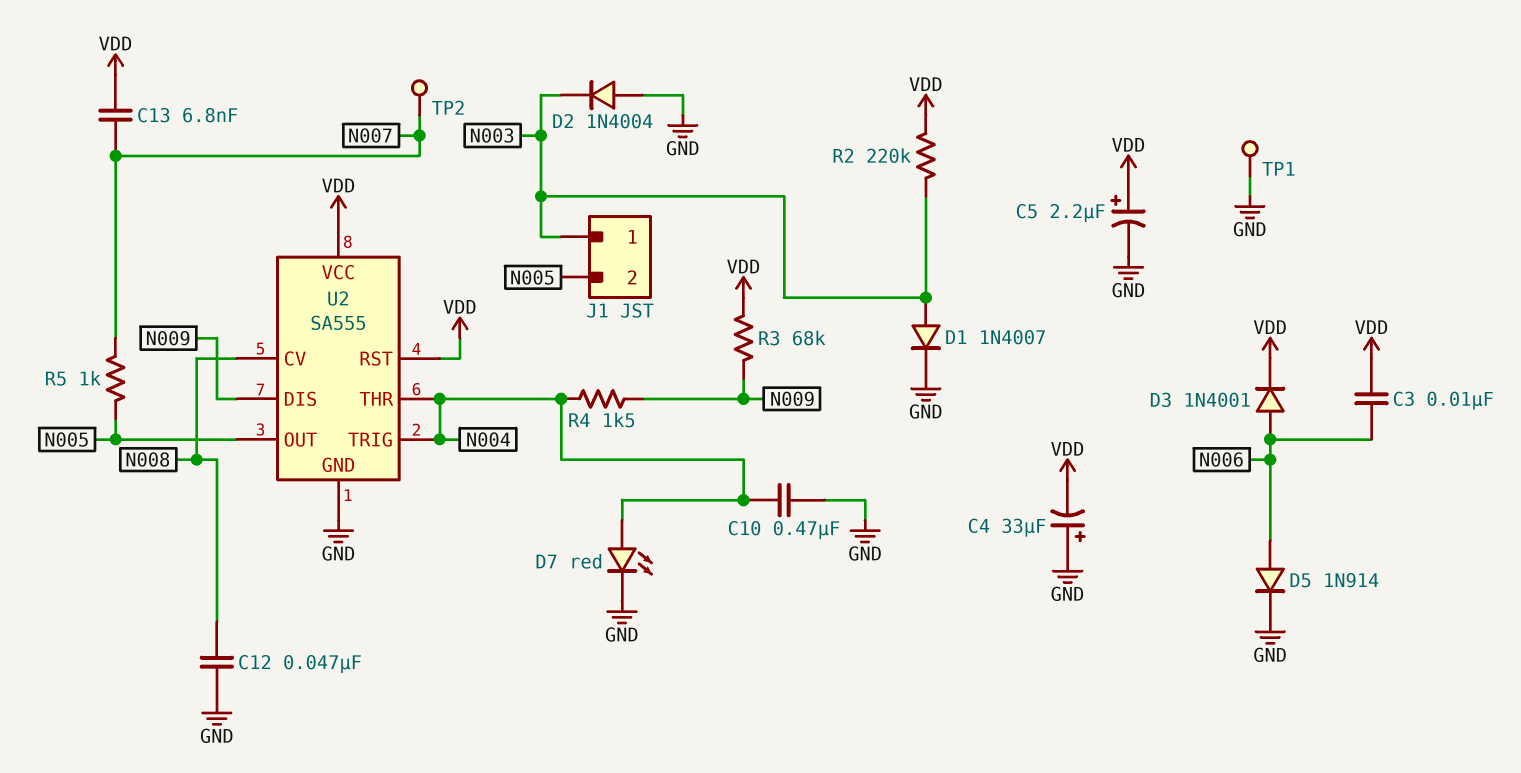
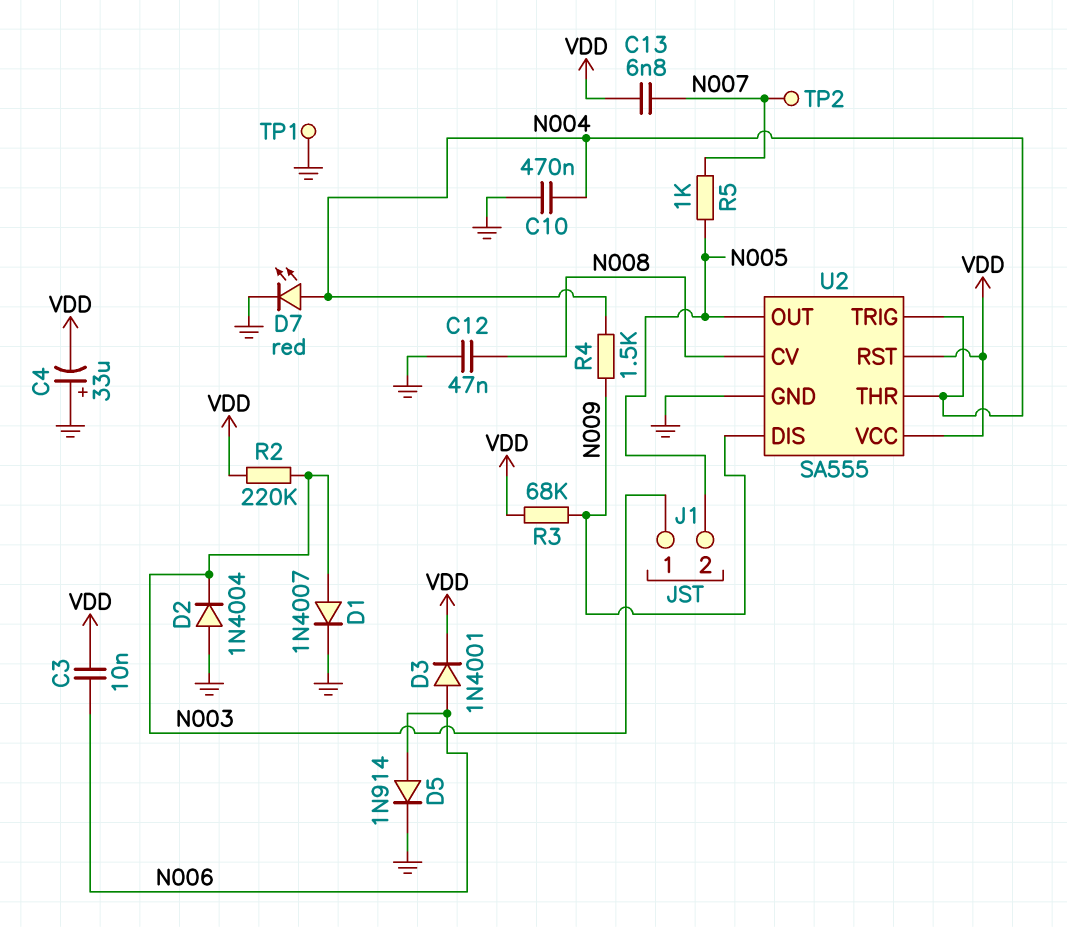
C5: 2.2uF (plus VDD, minus GND) -> none

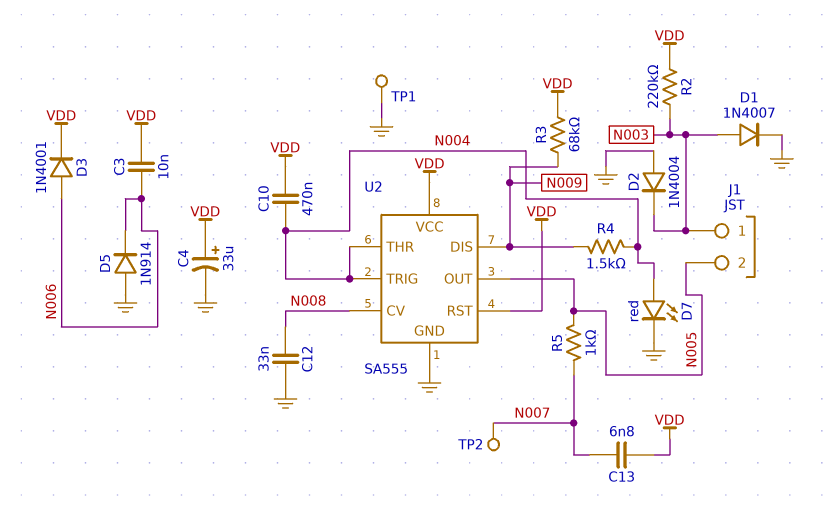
C4: 33uF (plus GND, minus VDD) -> 33uF (plus VDD, minus GND)
C10: 470nF (GND, N004) -> 470nF (N004, VDD)
C12: 47nF (GND, N008) -> 33nF (GND, N008)
D5: diode 1N914 (A N006, K GND) -> diode 1N914 (A GND, K N006)

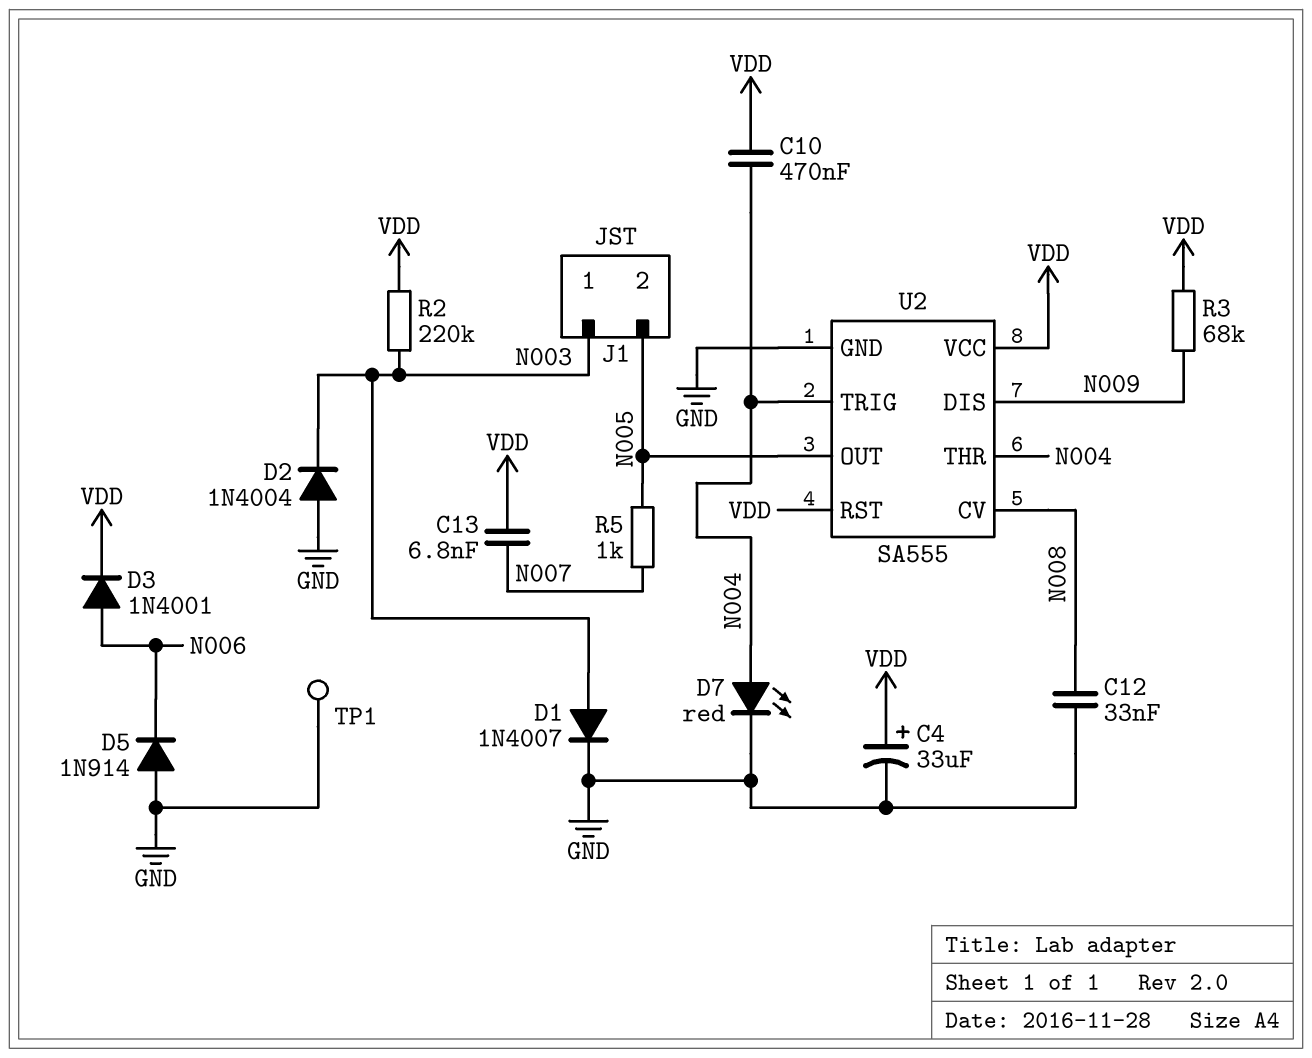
C3: 10nF (N006, VDD) -> none
R4: 1.5k (N004, N009) -> none
TP2: test point (N007) -> none

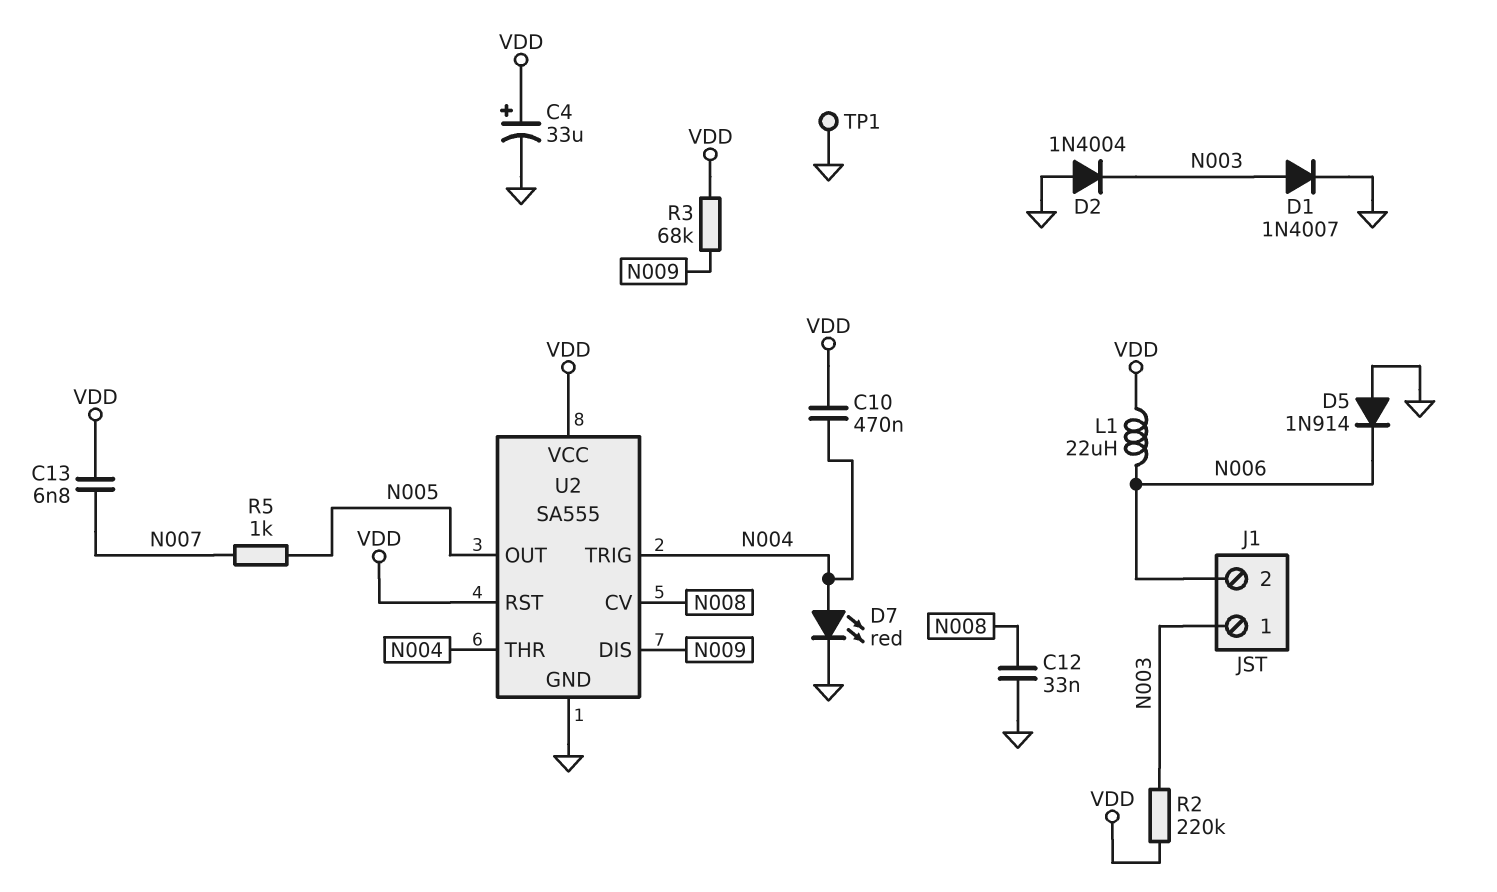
D3: diode 1N4001 (A N006, K VDD) -> none
J1 pin 2: N005 -> N006
L1: none -> 22uH (N006, VDD)

